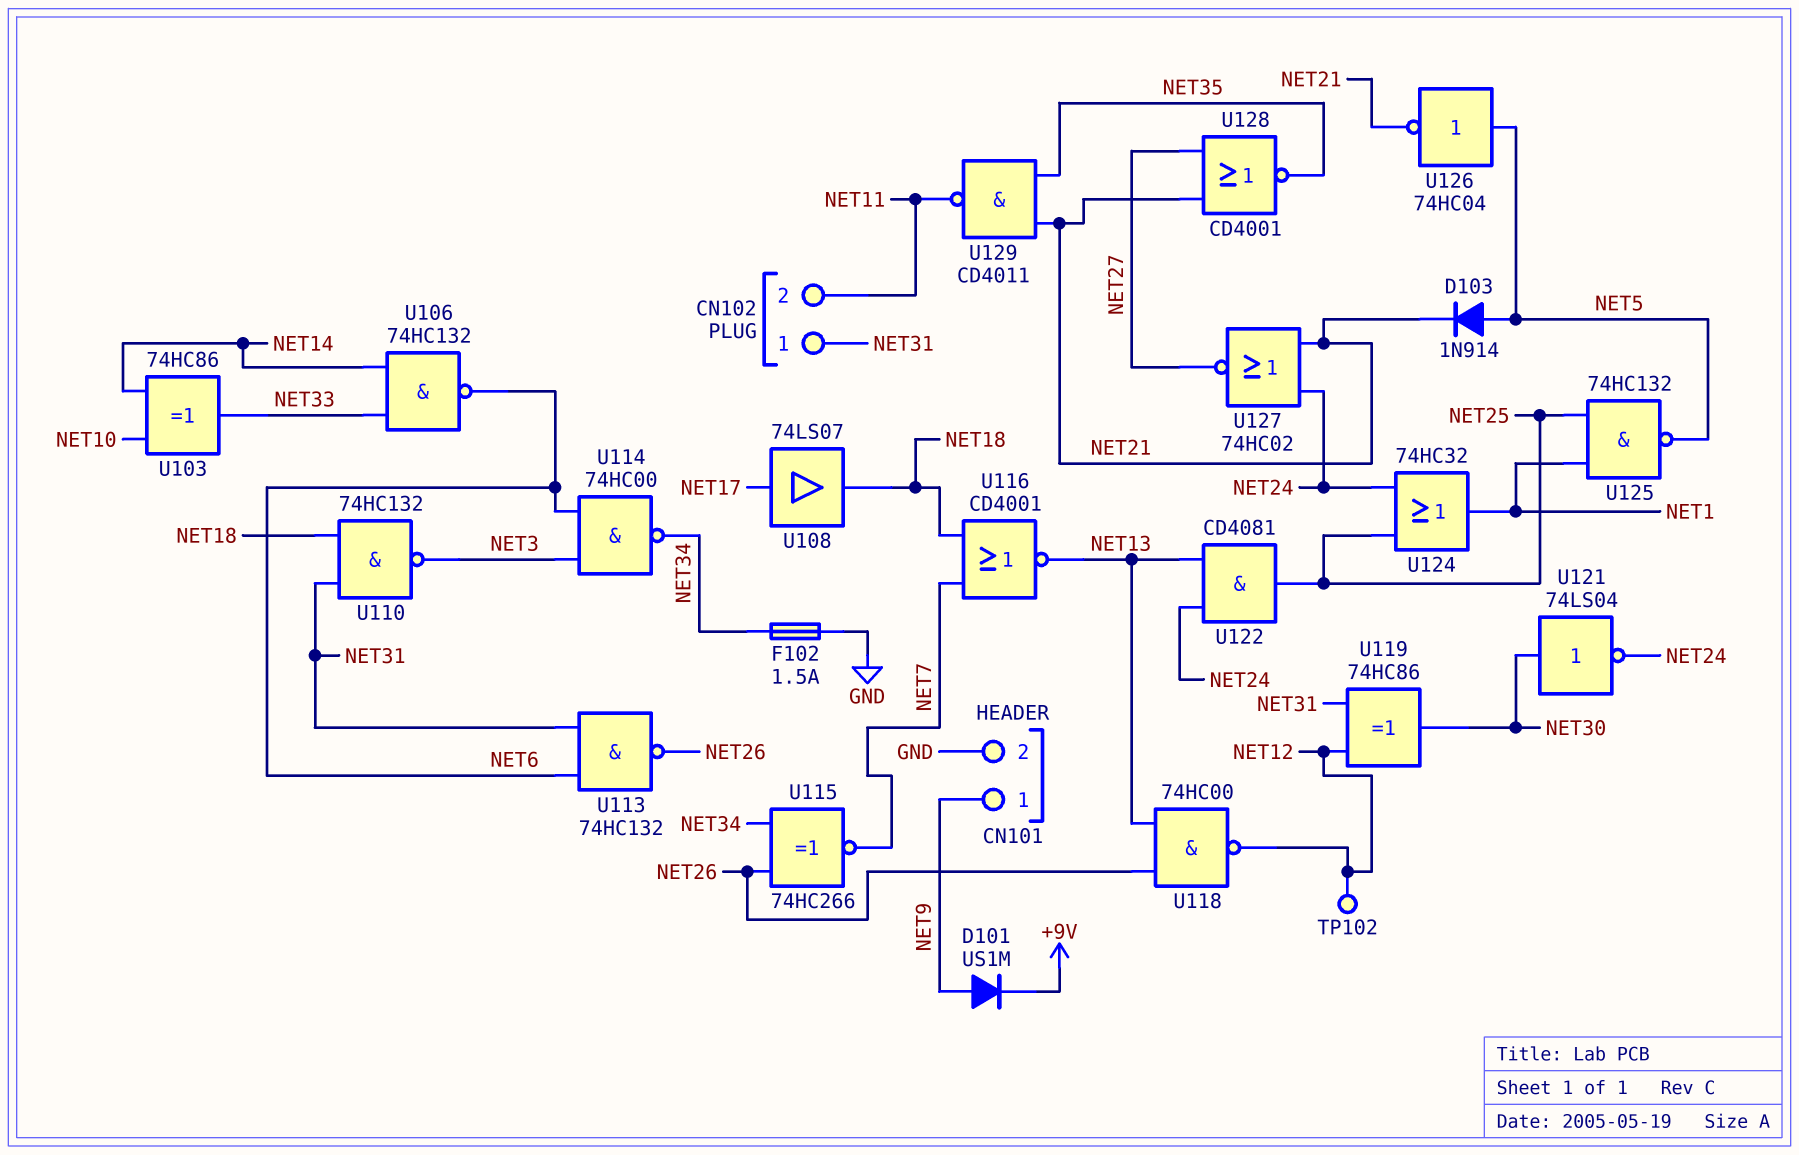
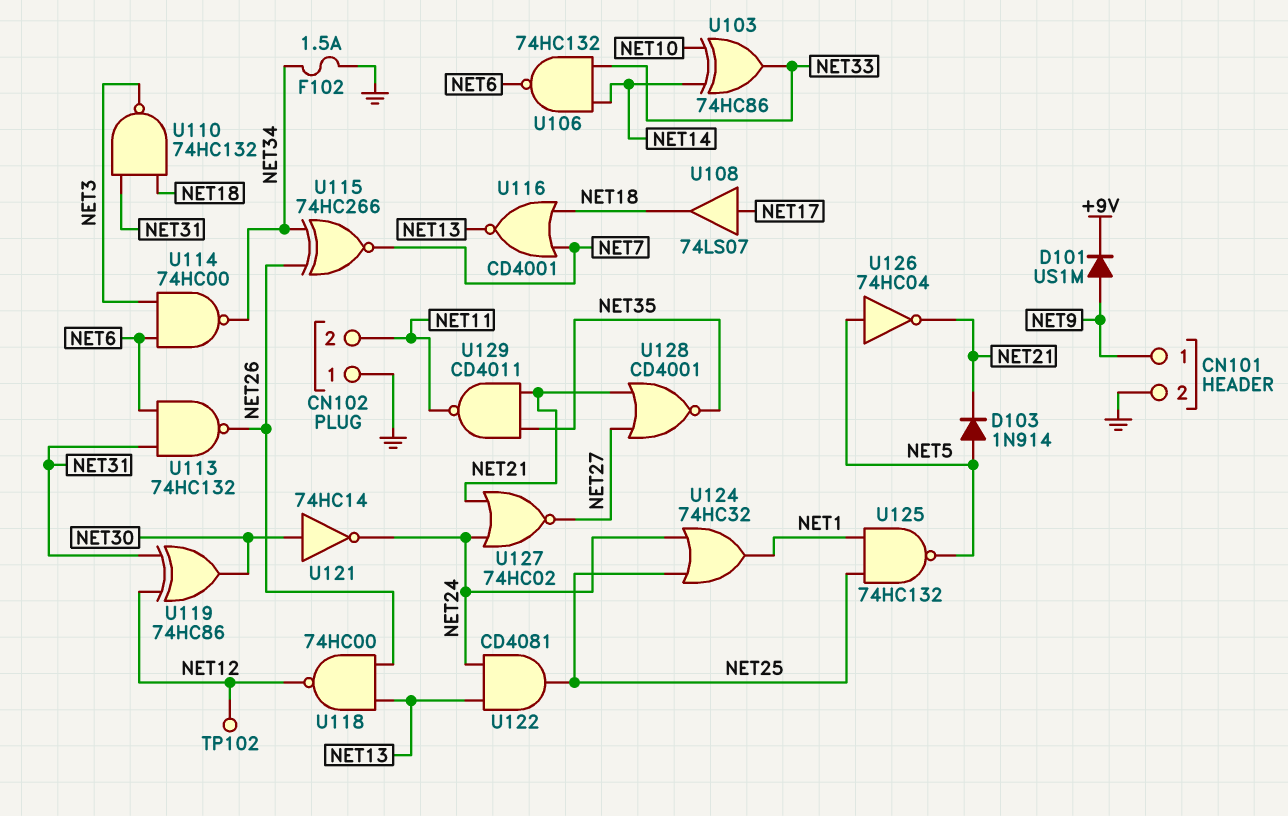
CN102 pin 1: NET31 -> GND
U121: NOT 74LS04 (in NET30, out NET24) -> NOT 74HC14 (in NET30, out NET24)

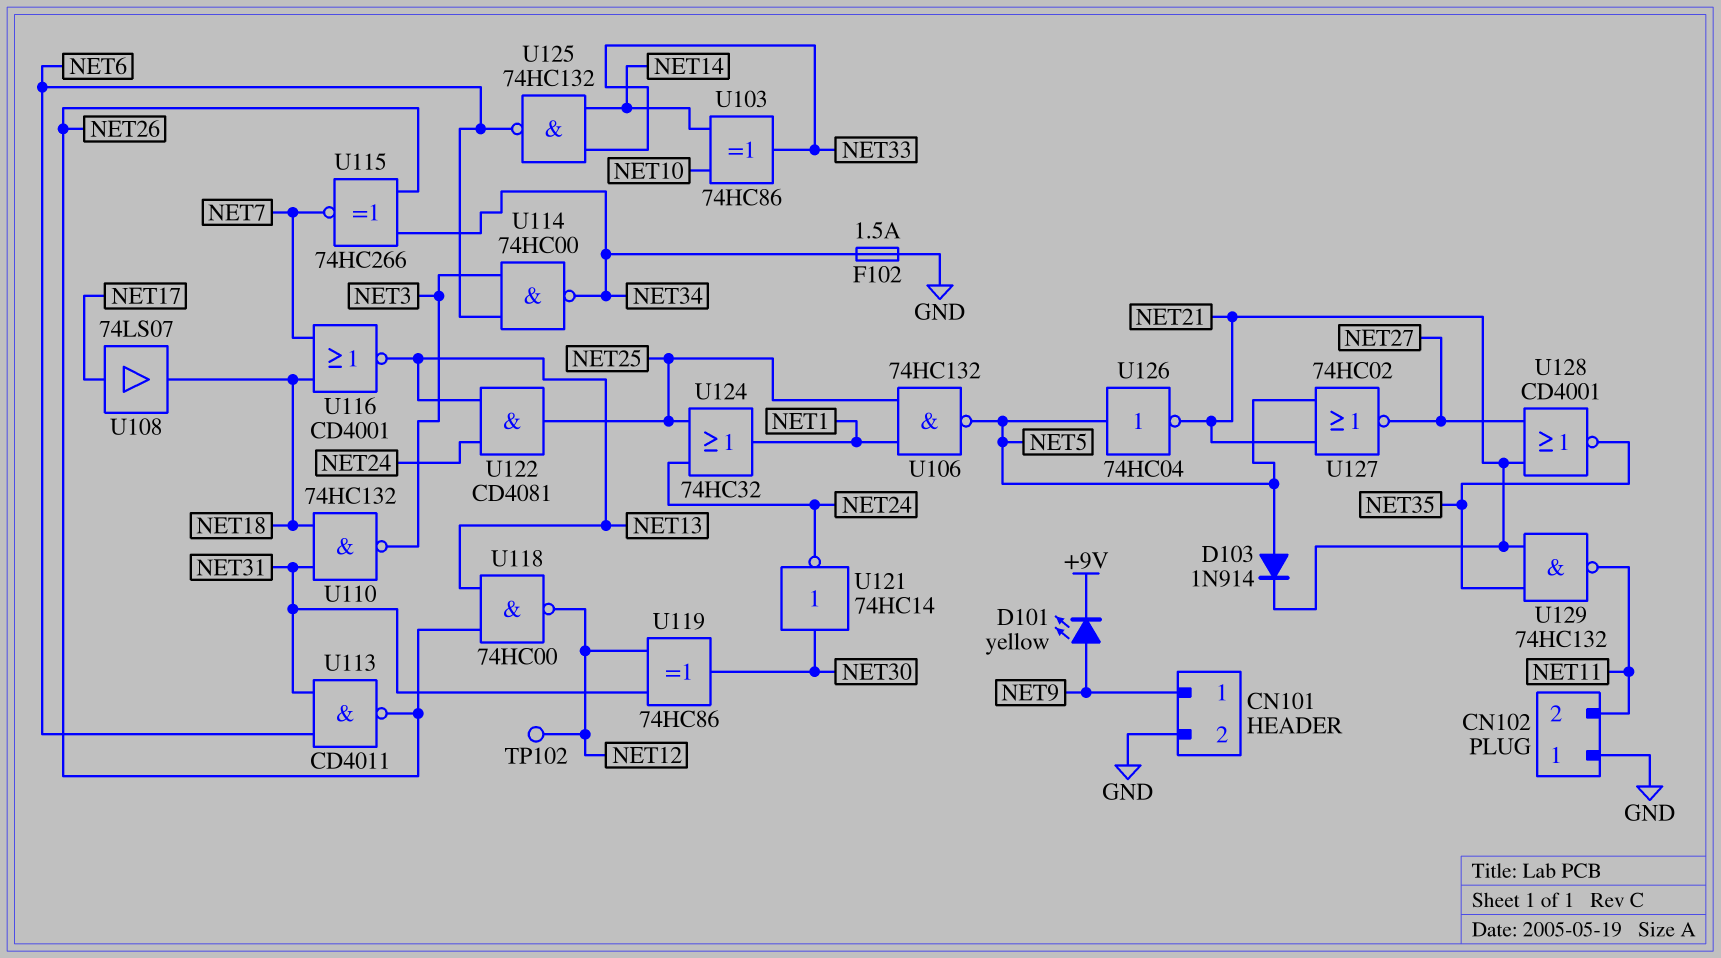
D101: diode US1M (A NET9, K +9V) -> LED yellow (A NET9, K +9V)
U106: NAND 74HC132 (in NET14, in NET33, out NET6) -> NAND 74HC132 (in NET1, in NET25, out NET5)
U113: NAND 74HC132 (in NET6, in NET31, out NET26) -> NAND CD4011 (in NET6, in NET31, out NET26)
U125: NAND 74HC132 (in NET1, in NET25, out NET5) -> NAND 74HC132 (in NET14, in NET33, out NET6)
U127: NOR 74HC02 (in NET21, in NET24, out NET27) -> NOR 74HC02 (in NET5, in NET21, out NET27)
U129: NAND CD4011 (in NET21, in NET35, out NET11) -> NAND 74HC132 (in NET21, in NET35, out NET11)

